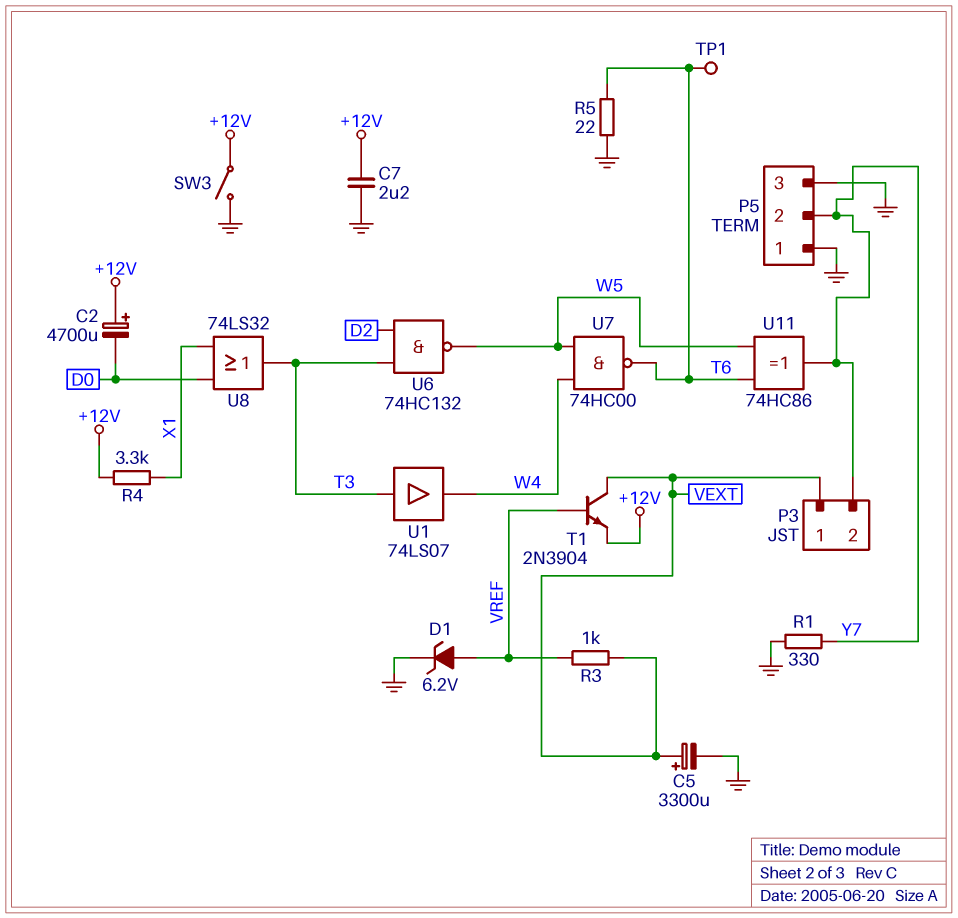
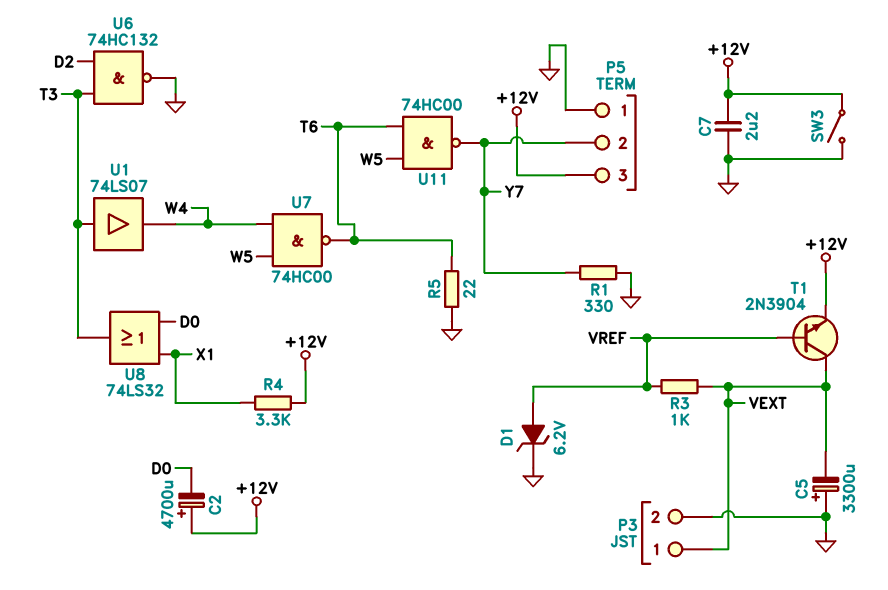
C5: 3300uF (plus VEXT, minus GND) -> 3300uF (plus GND, minus VEXT)
P3 pin 2: Y7 -> GND
P5 pin 3: GND -> +12V
TP1: test point (T6) -> none
U6: NAND 74HC132 (in D2, in T3, out W5) -> NAND 74HC132 (in D2, in T3, out GND)
U11: XOR 74HC86 (in T6, in W5, out Y7) -> NAND 74HC00 (in T6, in W5, out Y7)

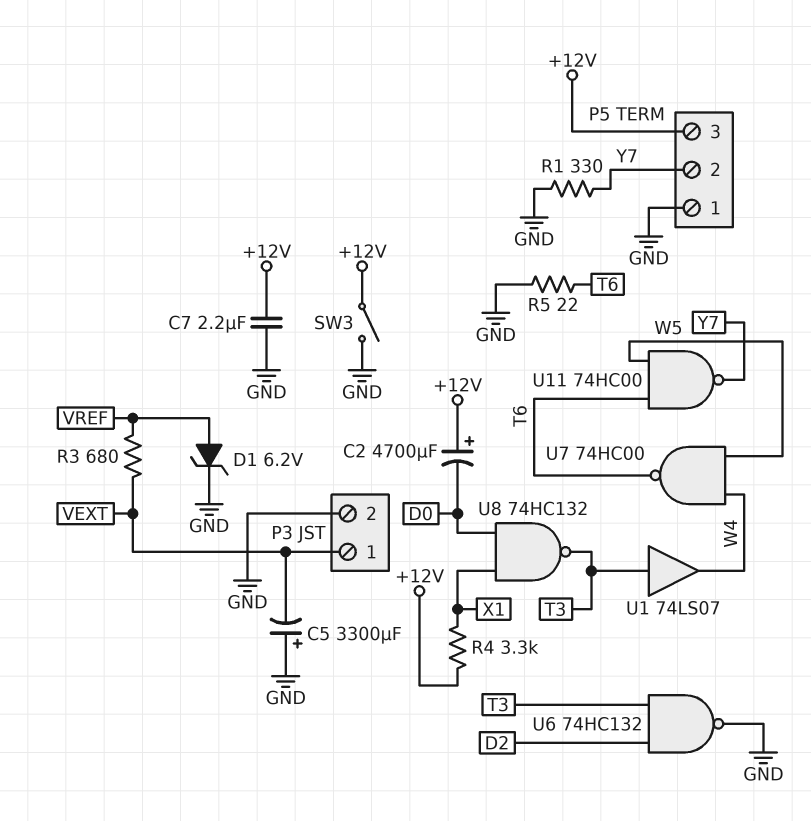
R3: 1k (VEXT, VREF) -> 680 (VEXT, VREF)
T1: NPN 2N3904 (B VREF, C VEXT, E +12V) -> none
U8: OR 74LS32 (in D0, in X1, out T3) -> NAND 74HC132 (in D0, in X1, out T3)

